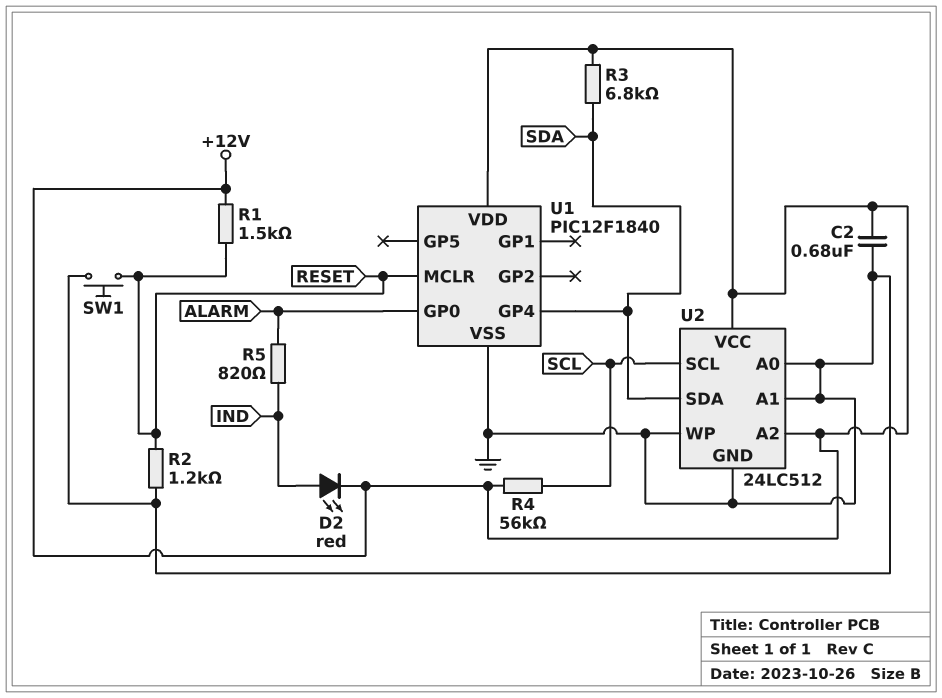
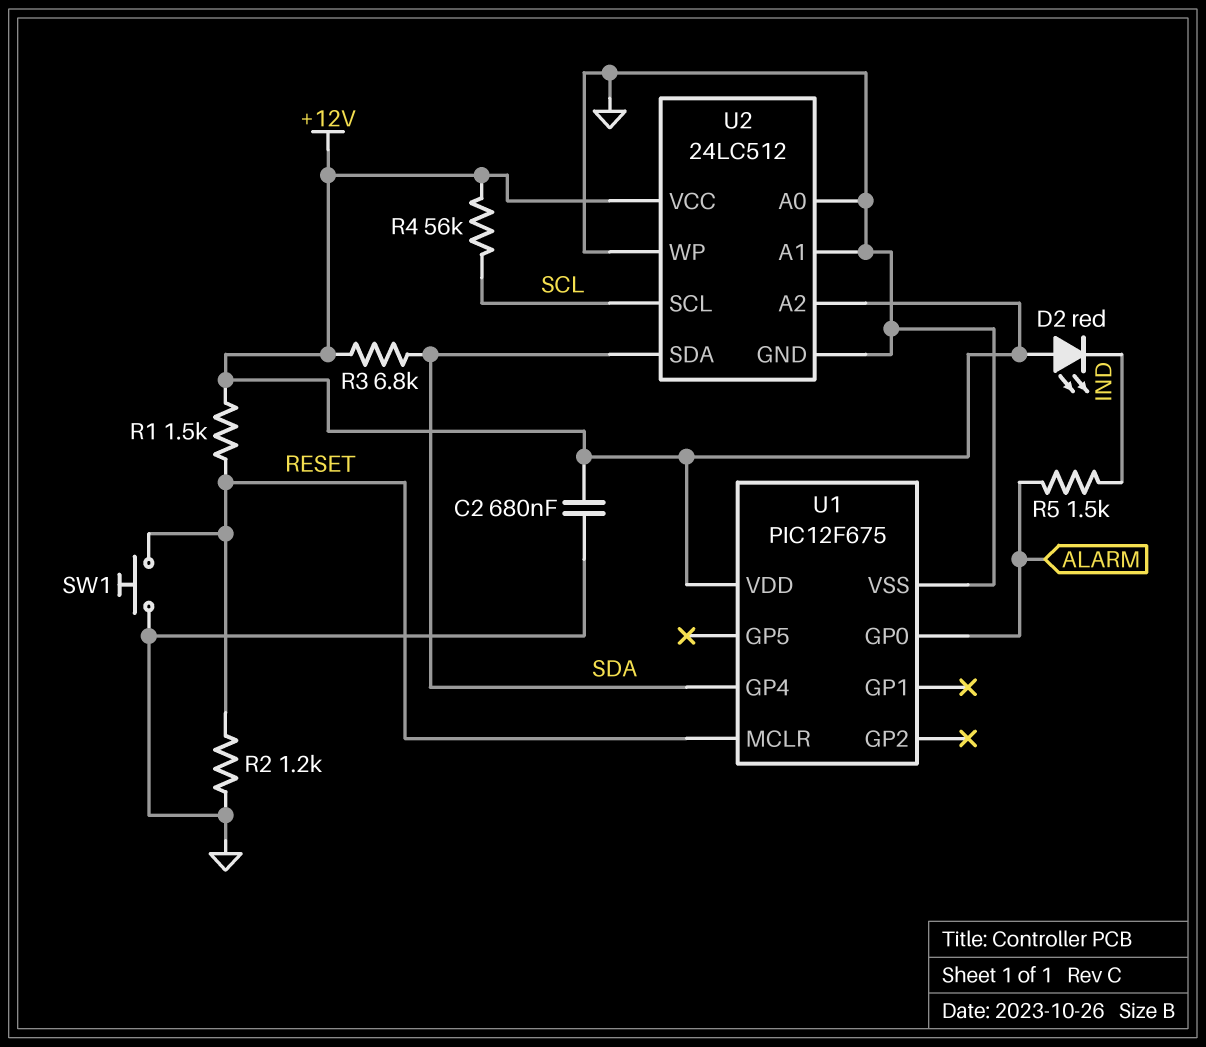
D2: LED red (A IND, K +12V) -> LED red (A +12V, K IND)
R5: 820 (ALARM, IND) -> 1.5k (ALARM, IND)
U1: PIC12F1840 -> PIC12F675

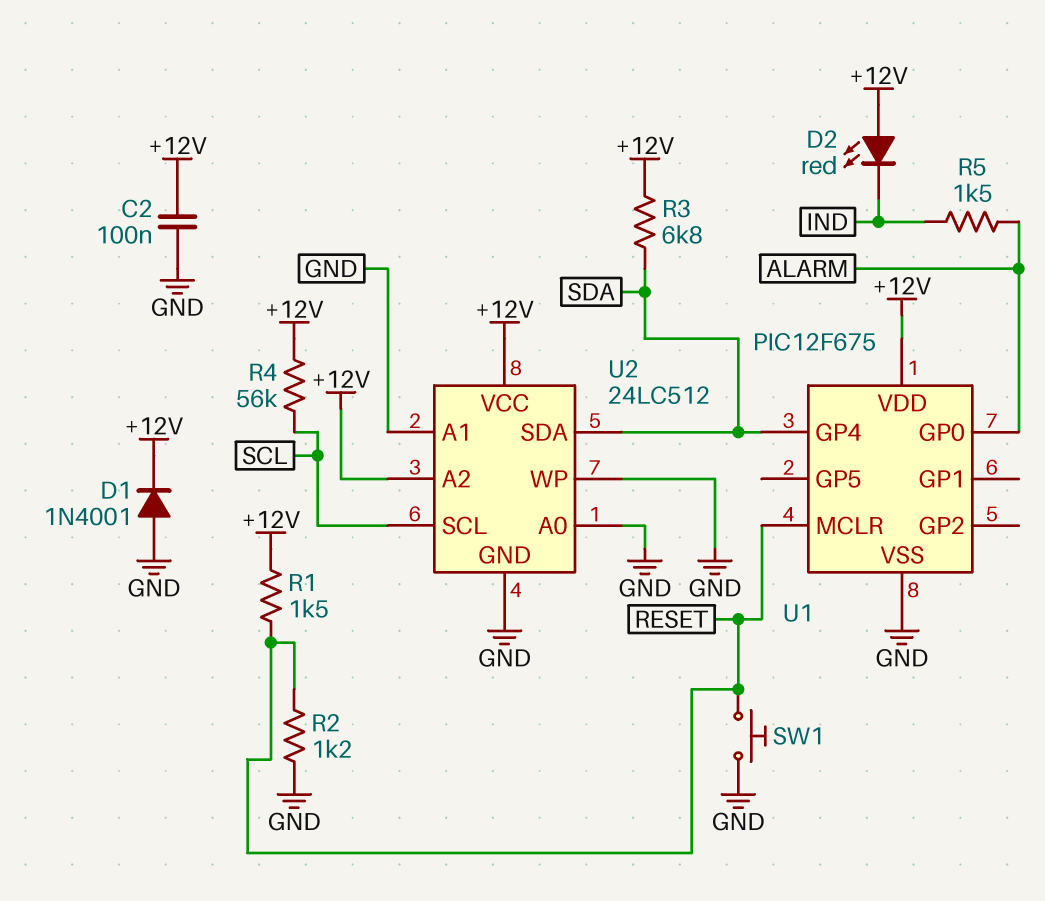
C2: 680nF (+12V, GND) -> 100nF (+12V, GND)
D1: none -> diode 1N4001 (A GND, K +12V)

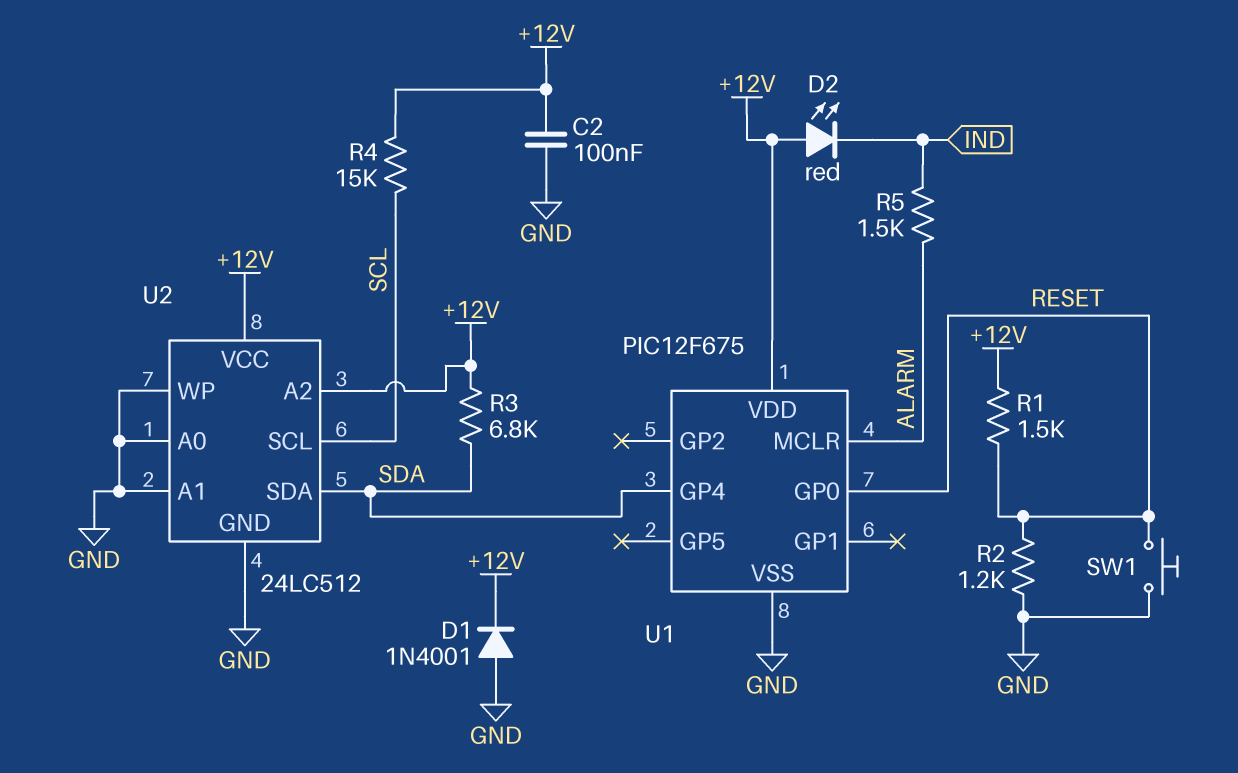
R4: 56k (+12V, SCL) -> 15k (+12V, SCL)
U1 pin GP0: ALARM -> RESET
U1 pin MCLR: RESET -> ALARM

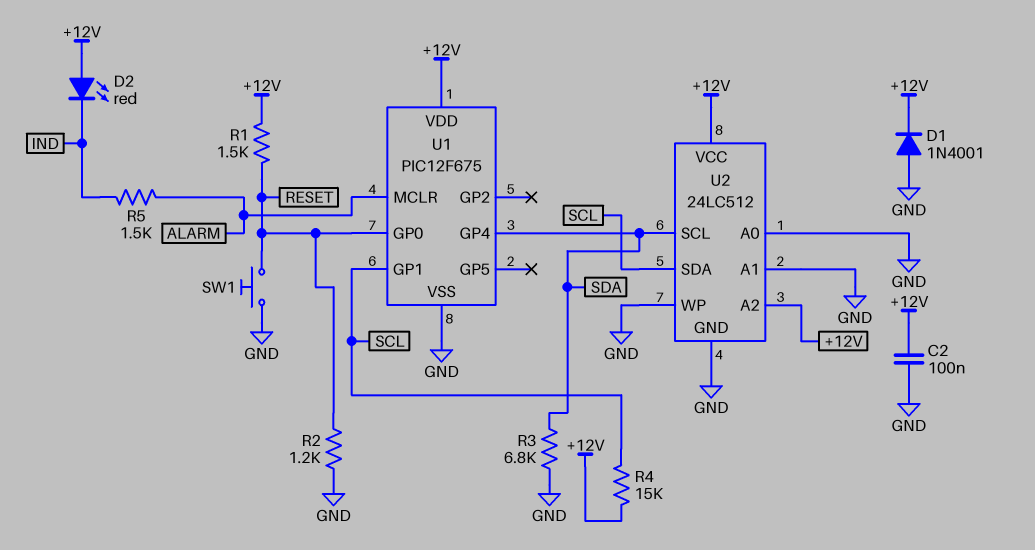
R3: 6.8k (+12V, SDA) -> 6.8k (GND, SDA)
U1 pin GP1: none -> SCL
U2 pin SCL: SCL -> SDA
U2 pin SDA: SDA -> SCL

